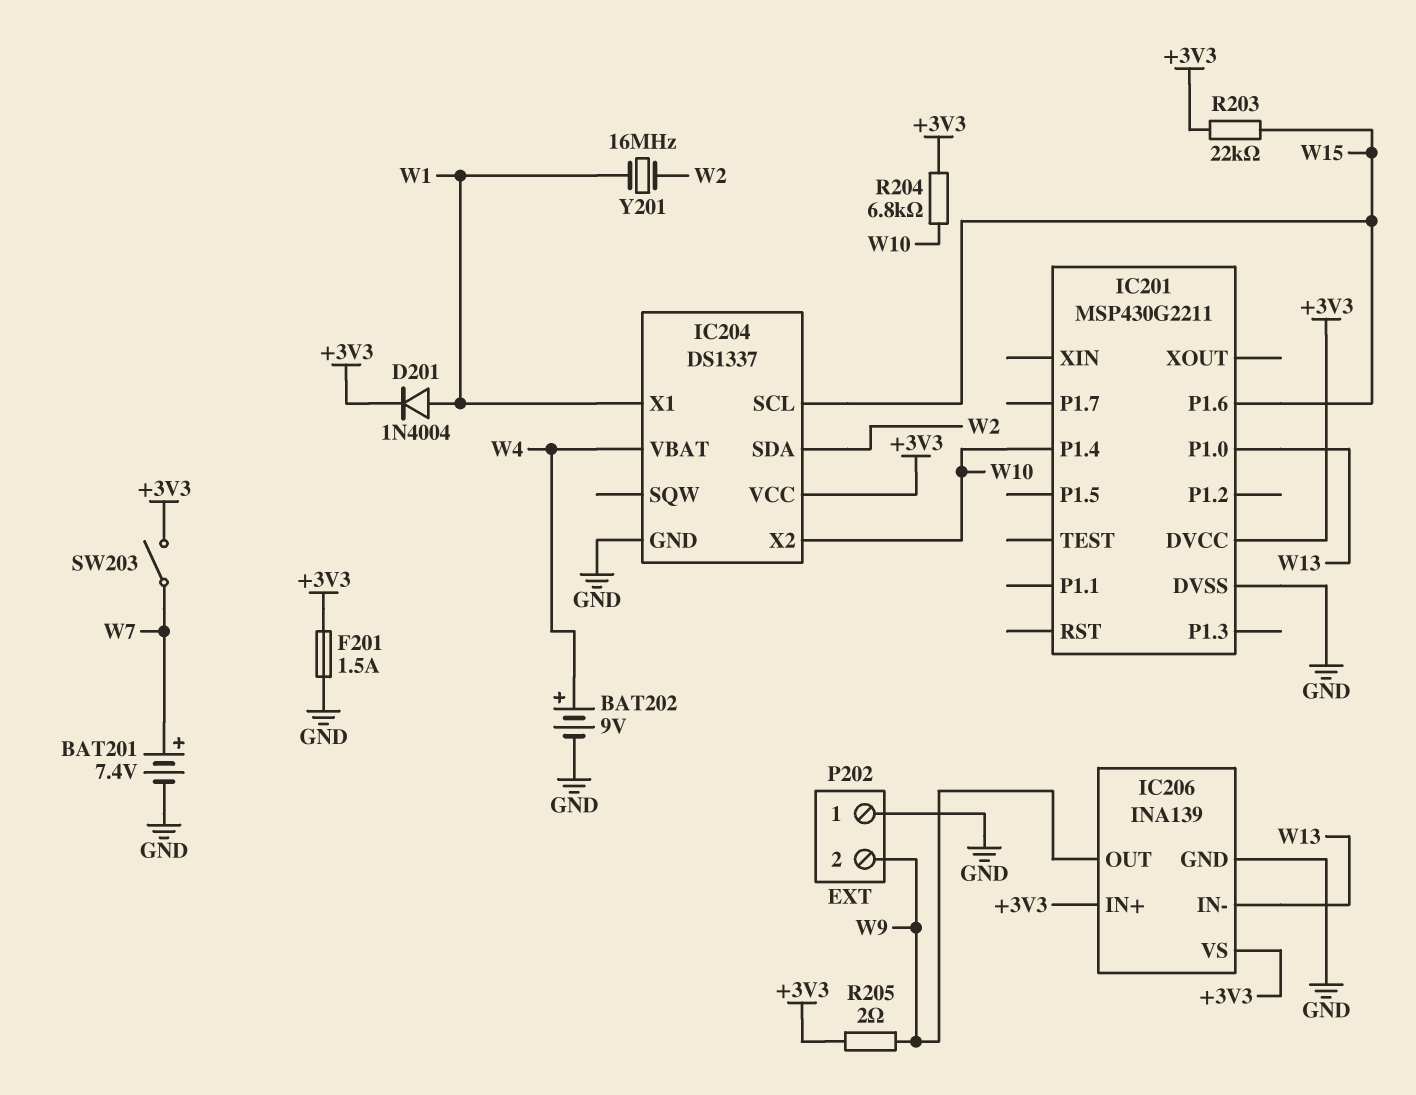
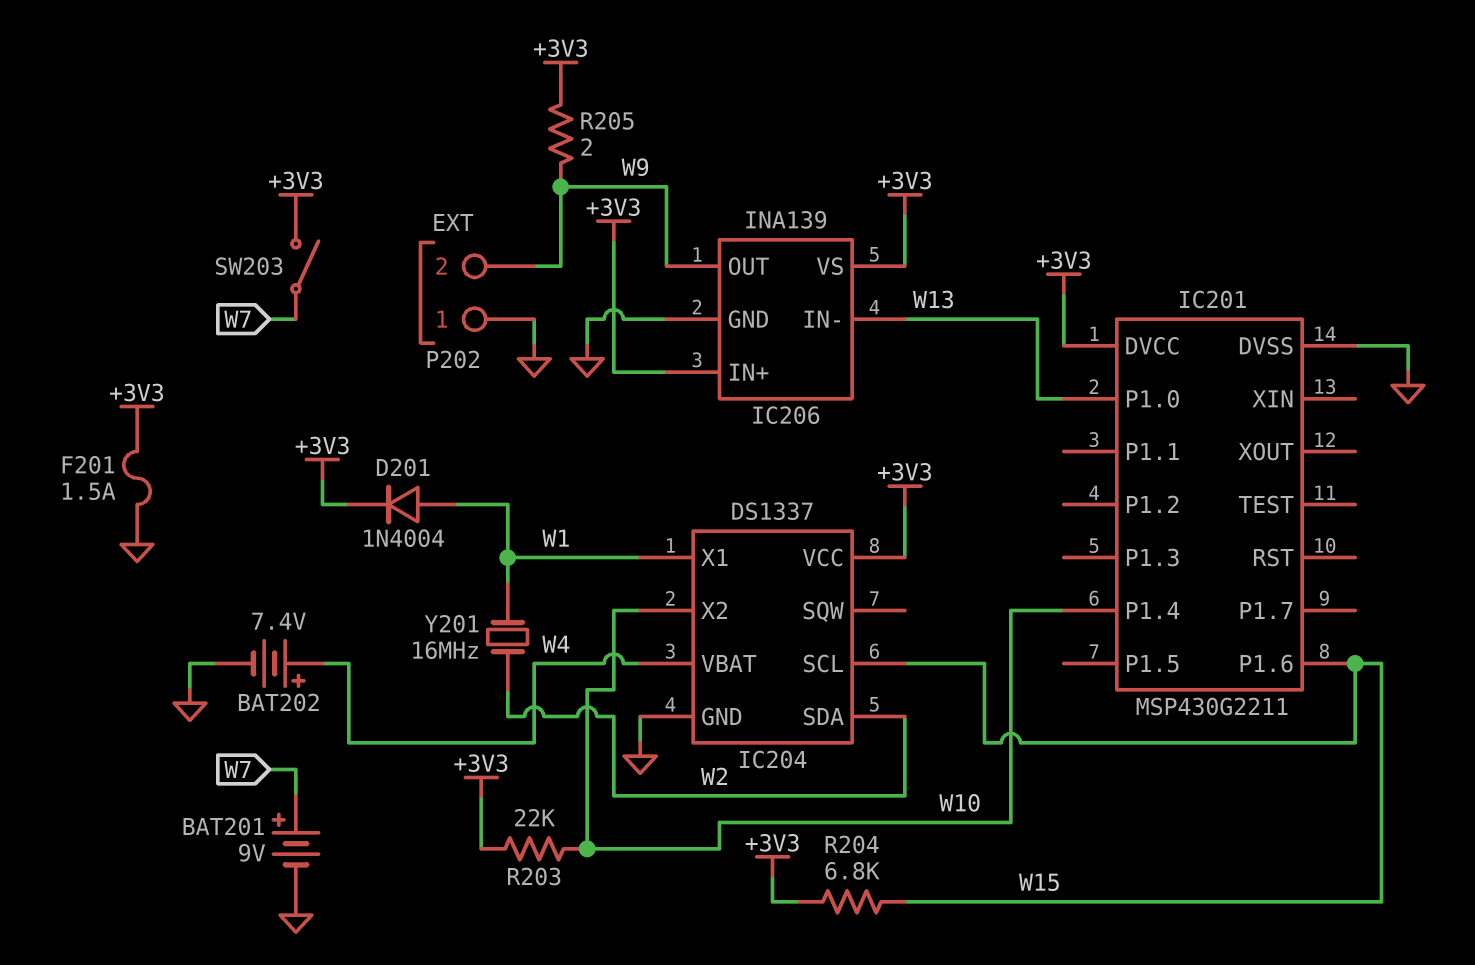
BAT201: 7.4V (plus W7, minus GND) -> 9V (plus W7, minus GND)
BAT202: 9V (plus W4, minus GND) -> 7.4V (plus W4, minus GND)
R203: 22k (+3V3, W15) -> 22k (+3V3, W10)
R204: 6.8k (+3V3, W10) -> 6.8k (+3V3, W15)

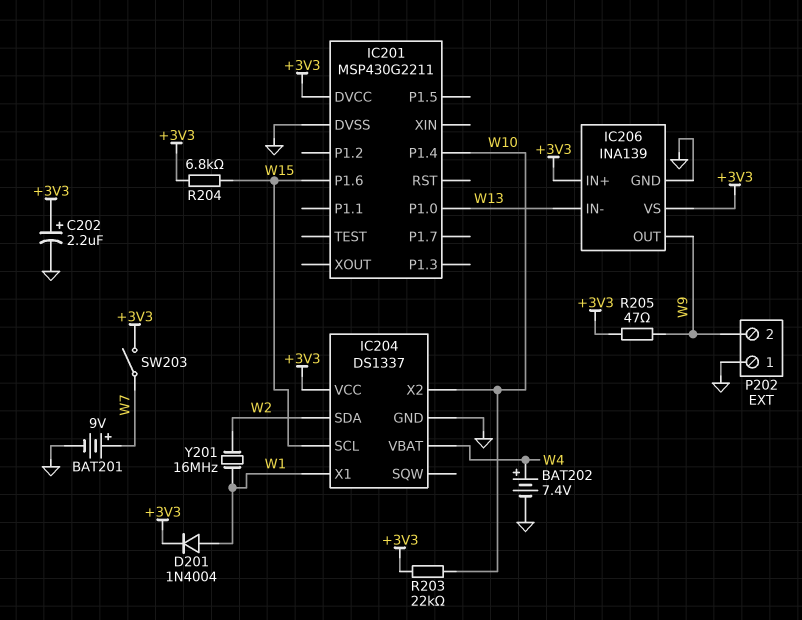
C202: none -> 2.2uF (plus +3V3, minus GND)
F201: 1.5A (+3V3, GND) -> none
R205: 2 (+3V3, W9) -> 47 (+3V3, W9)

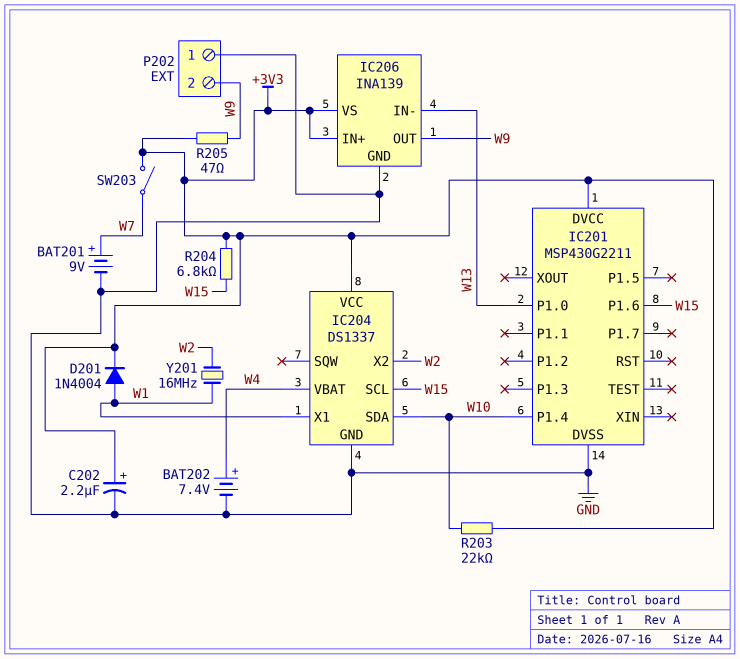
IC204 pin SDA: W2 -> W10
IC204 pin X2: W10 -> W2

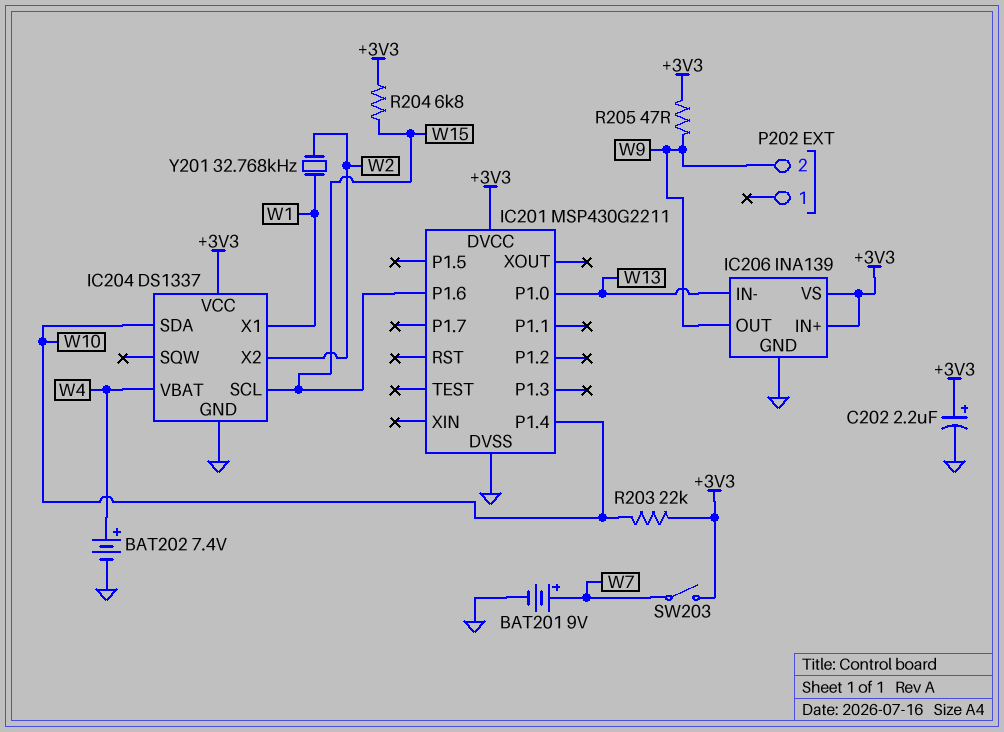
D201: diode 1N4004 (A W1, K +3V3) -> none
P202 pin 1: GND -> none
Y201: 16MHz (W1, W2) -> 32.768kHz (W1, W2)

